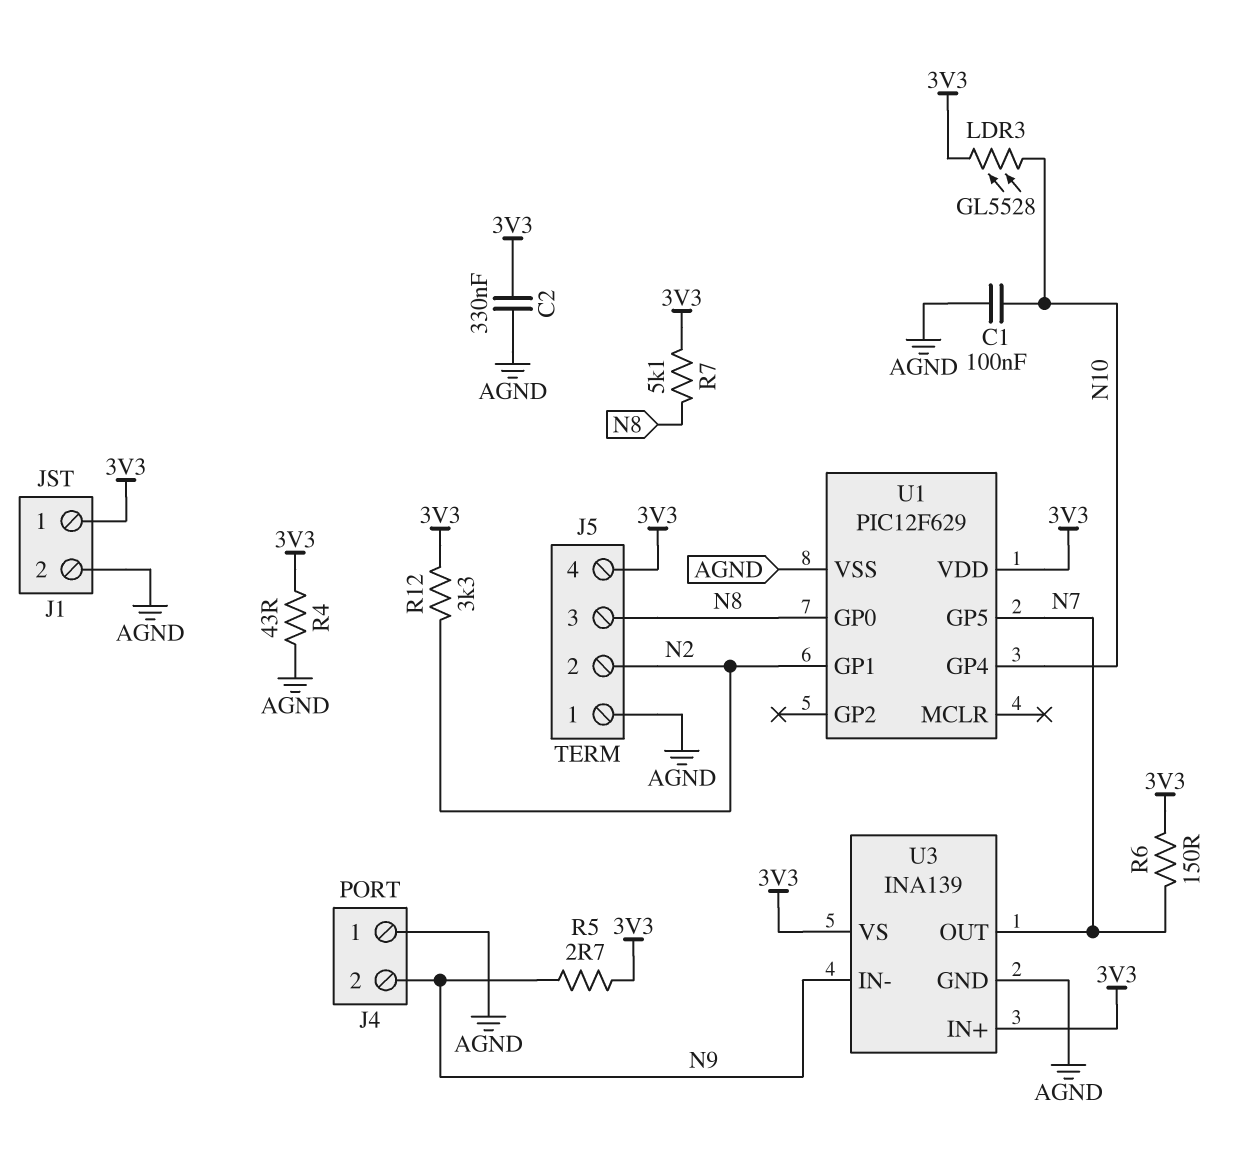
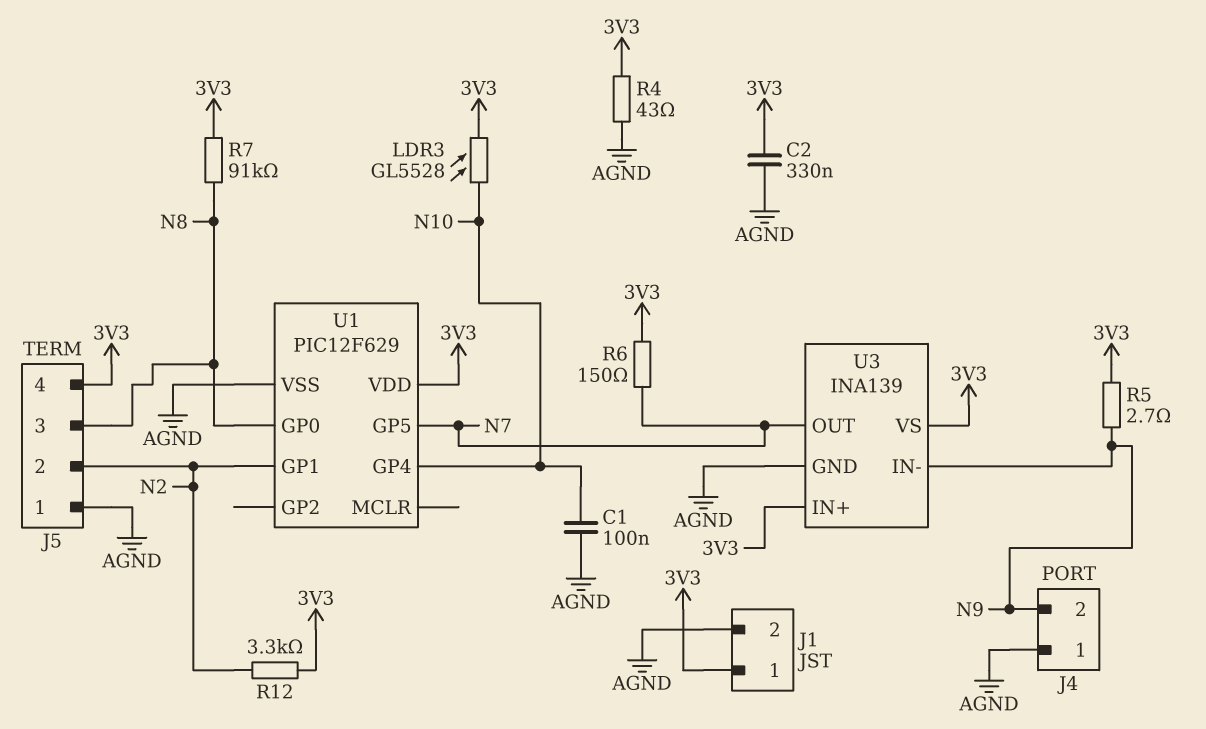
R7: 5.1k (3V3, N8) -> 91k (3V3, N8)

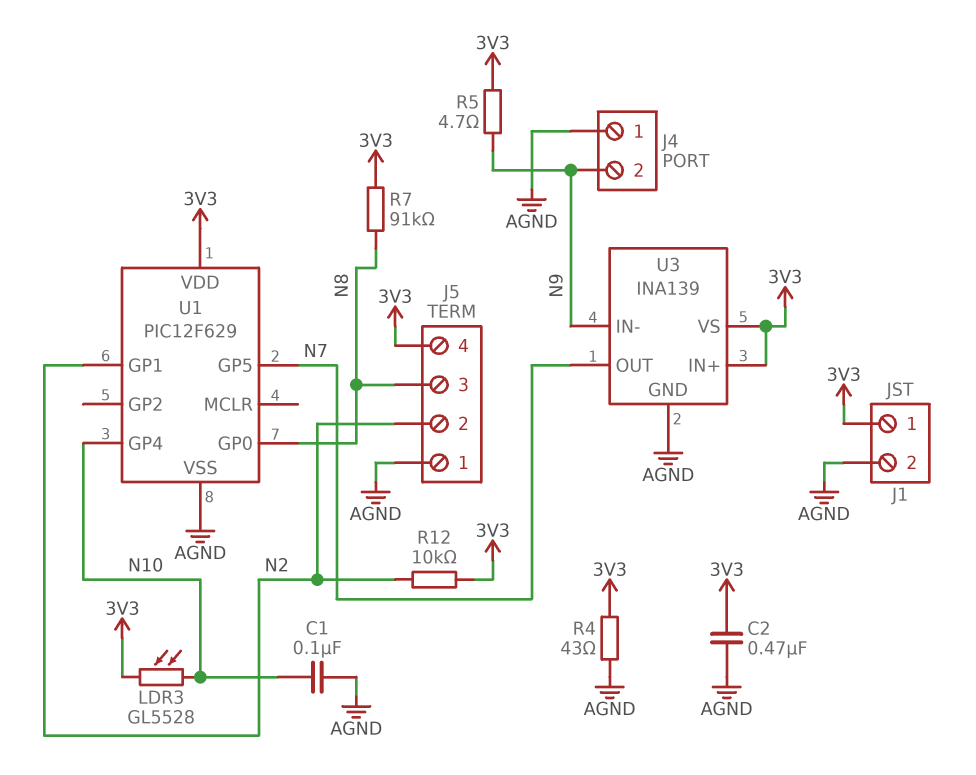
C2: 330nF (3V3, AGND) -> 470nF (3V3, AGND)
R5: 2.7 (3V3, N9) -> 4.7 (3V3, N9)
R6: 150 (3V3, N7) -> none
R12: 3.3k (3V3, N2) -> 10k (3V3, N2)

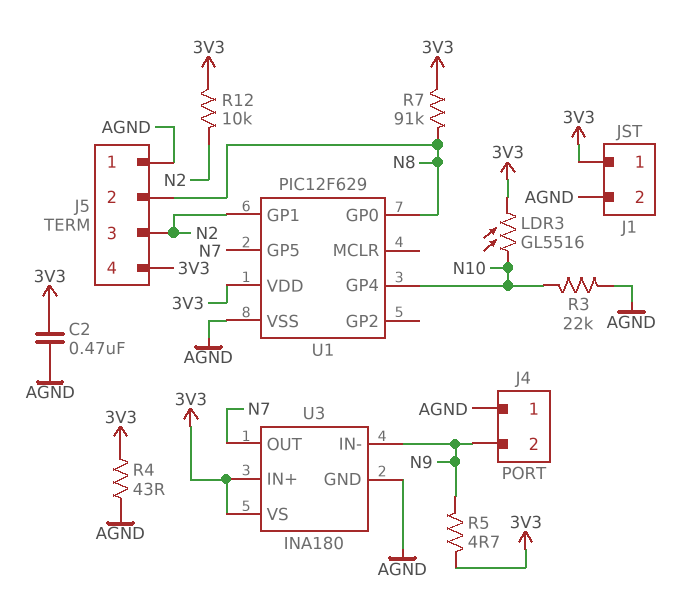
C1: 100nF (AGND, N10) -> none
J5 pin 2: N2 -> N8
J5 pin 3: N8 -> N2
LDR3: GL5528 (3V3, N10) -> GL5516 (3V3, N10)
R3: none -> 22k (AGND, N10)
U3: INA139 -> INA180

